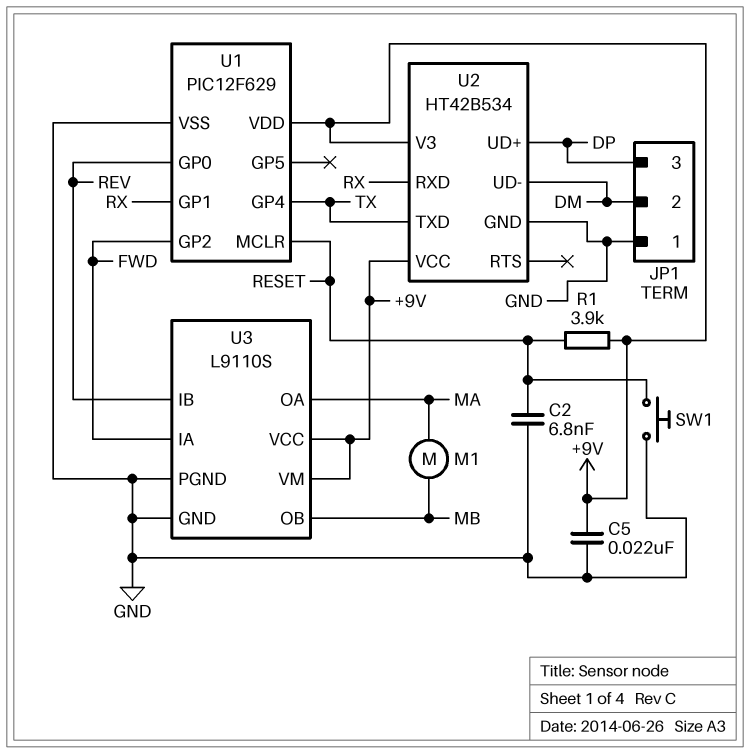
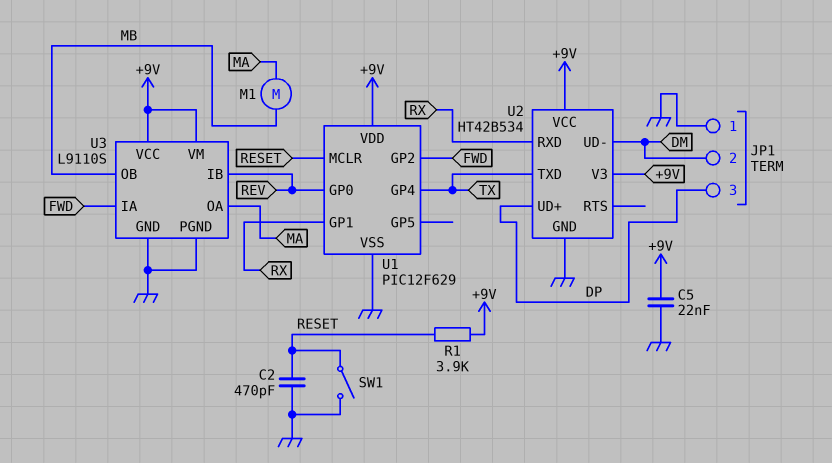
C2: 6.8nF (GND, RESET) -> 470pF (GND, RESET)
SW1: button (GND, RESET) -> switch (GND, RESET)

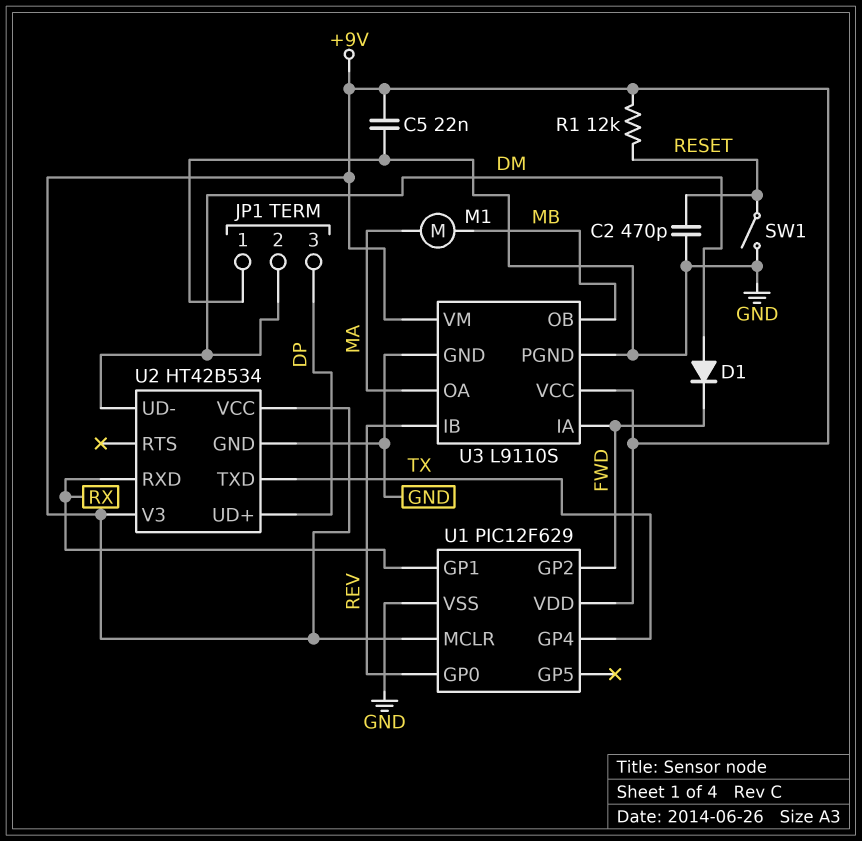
D1: none -> diode (A DM, K FWD)
R1: 3.9k (+9V, RESET) -> 12k (+9V, RESET)
U1 pin MCLR: RESET -> +9V

